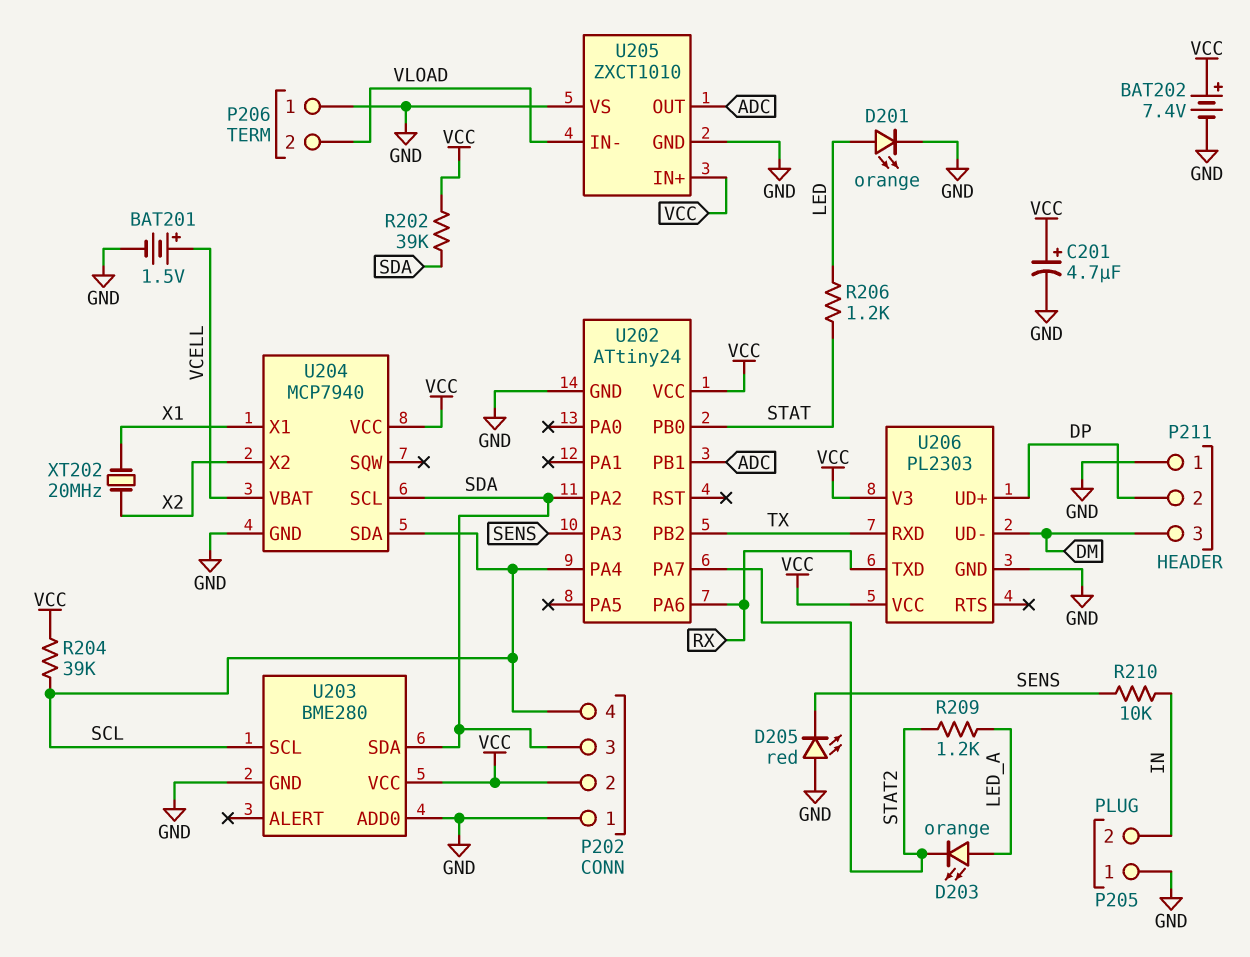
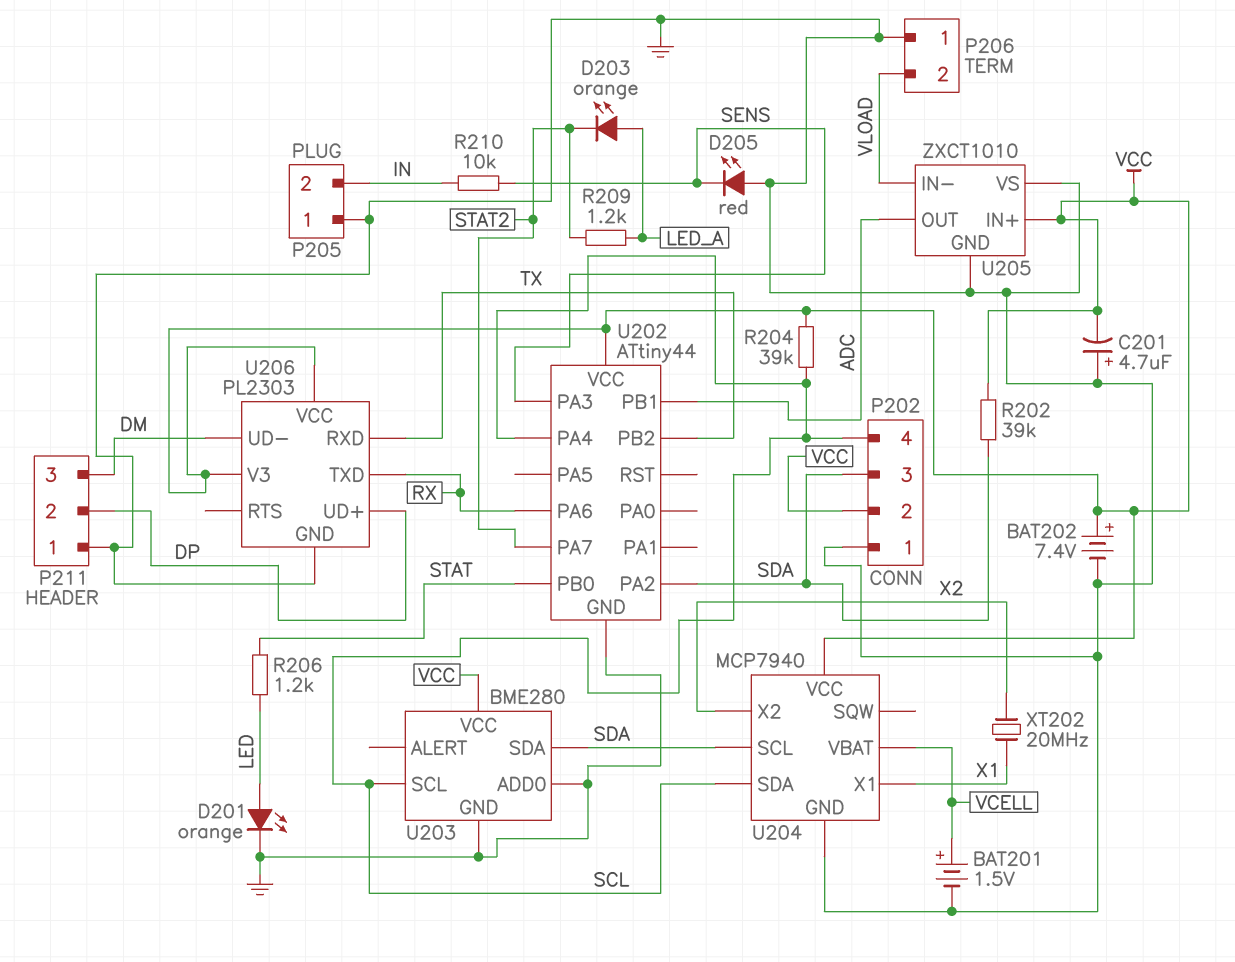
C201: 4.7uF (plus VCC, minus GND) -> 4.7uF (plus GND, minus VCC)
U202: ATtiny24 -> ATtiny44

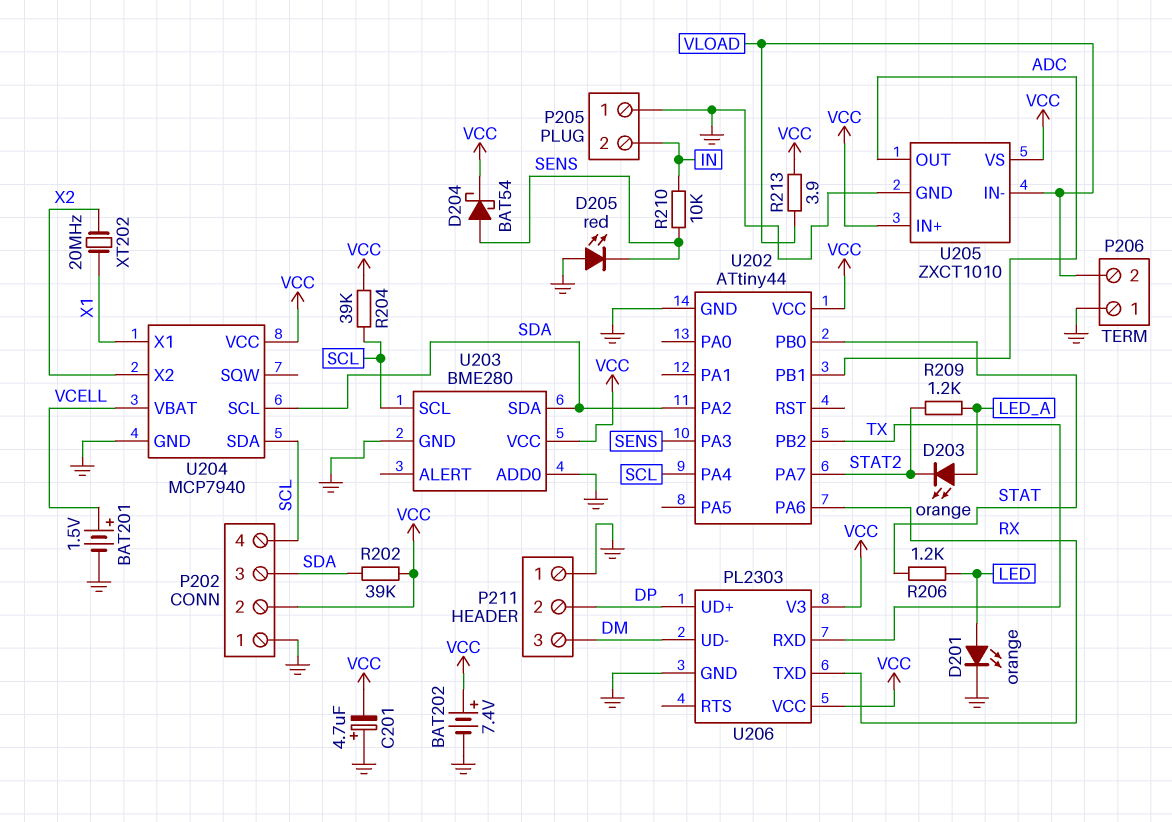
D204: none -> schottky BAT54 (A SENS, K VCC)
R213: none -> 3.9 (VCC, VLOAD)
U205 pin VS: GND -> VCC

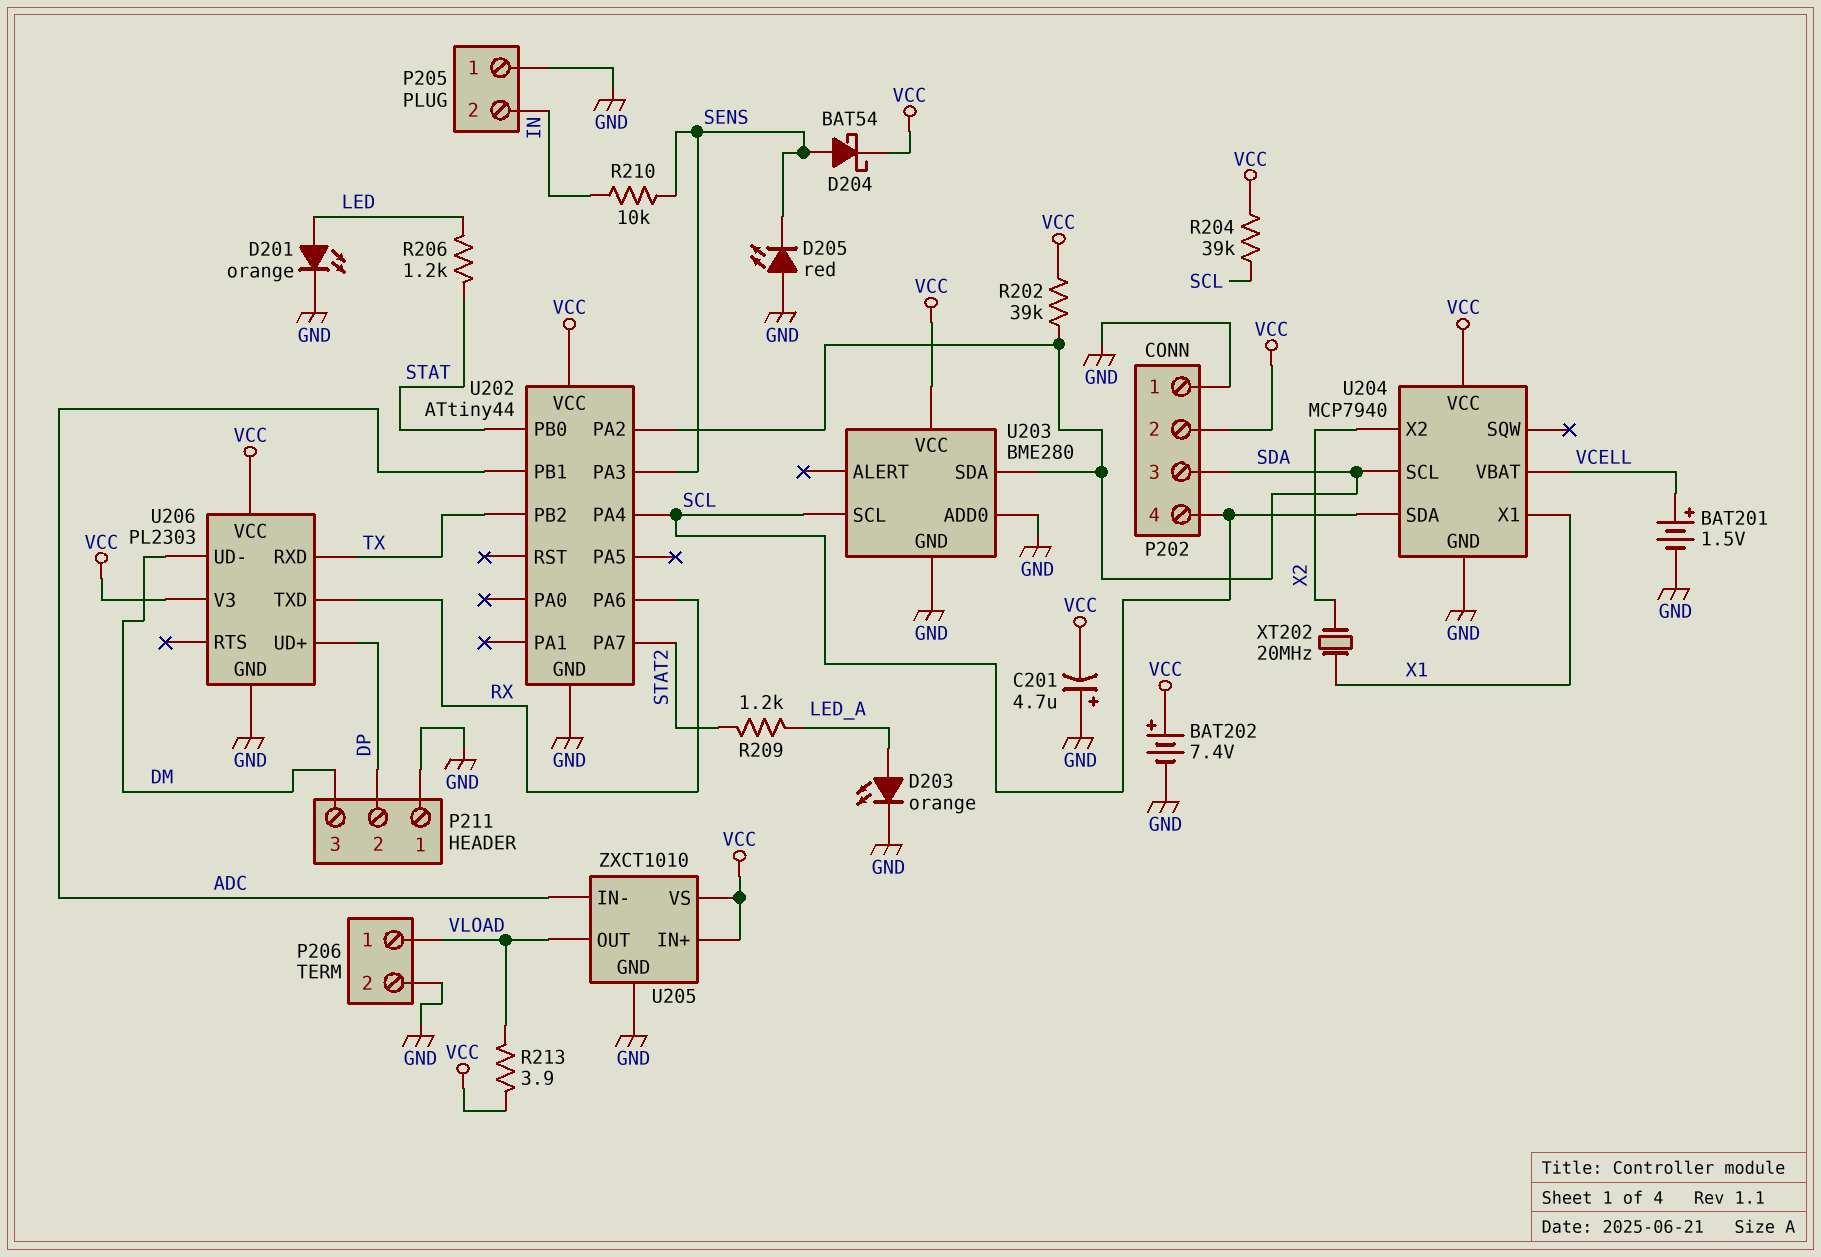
D203: LED orange (A LED_A, K STAT2) -> LED orange (A LED_A, K GND)
P206 pin 1: GND -> VLOAD
P206 pin 2: VLOAD -> GND
U205 pin IN-: VLOAD -> ADC
U205 pin OUT: ADC -> VLOAD

